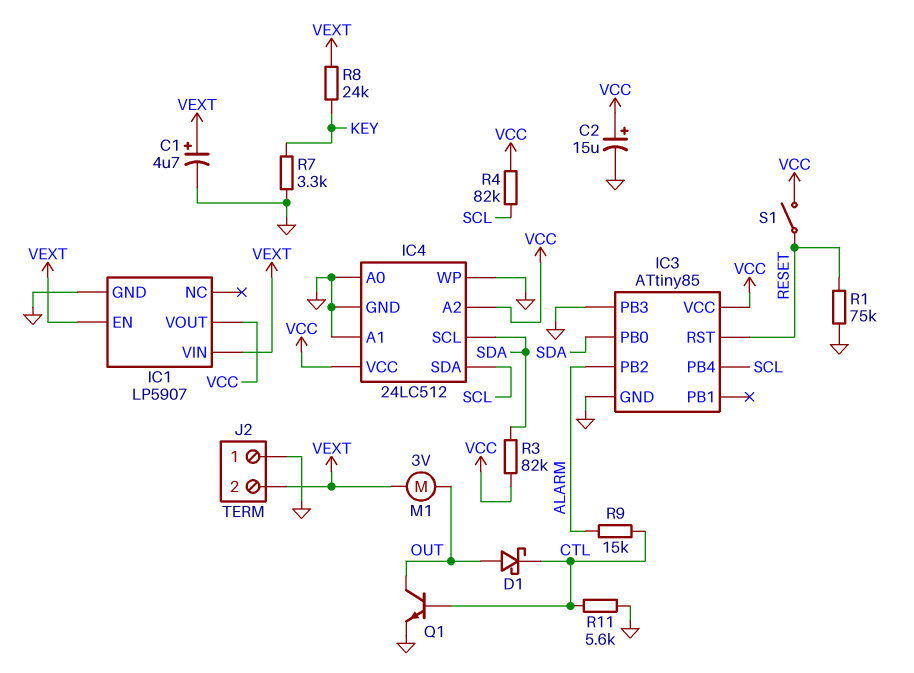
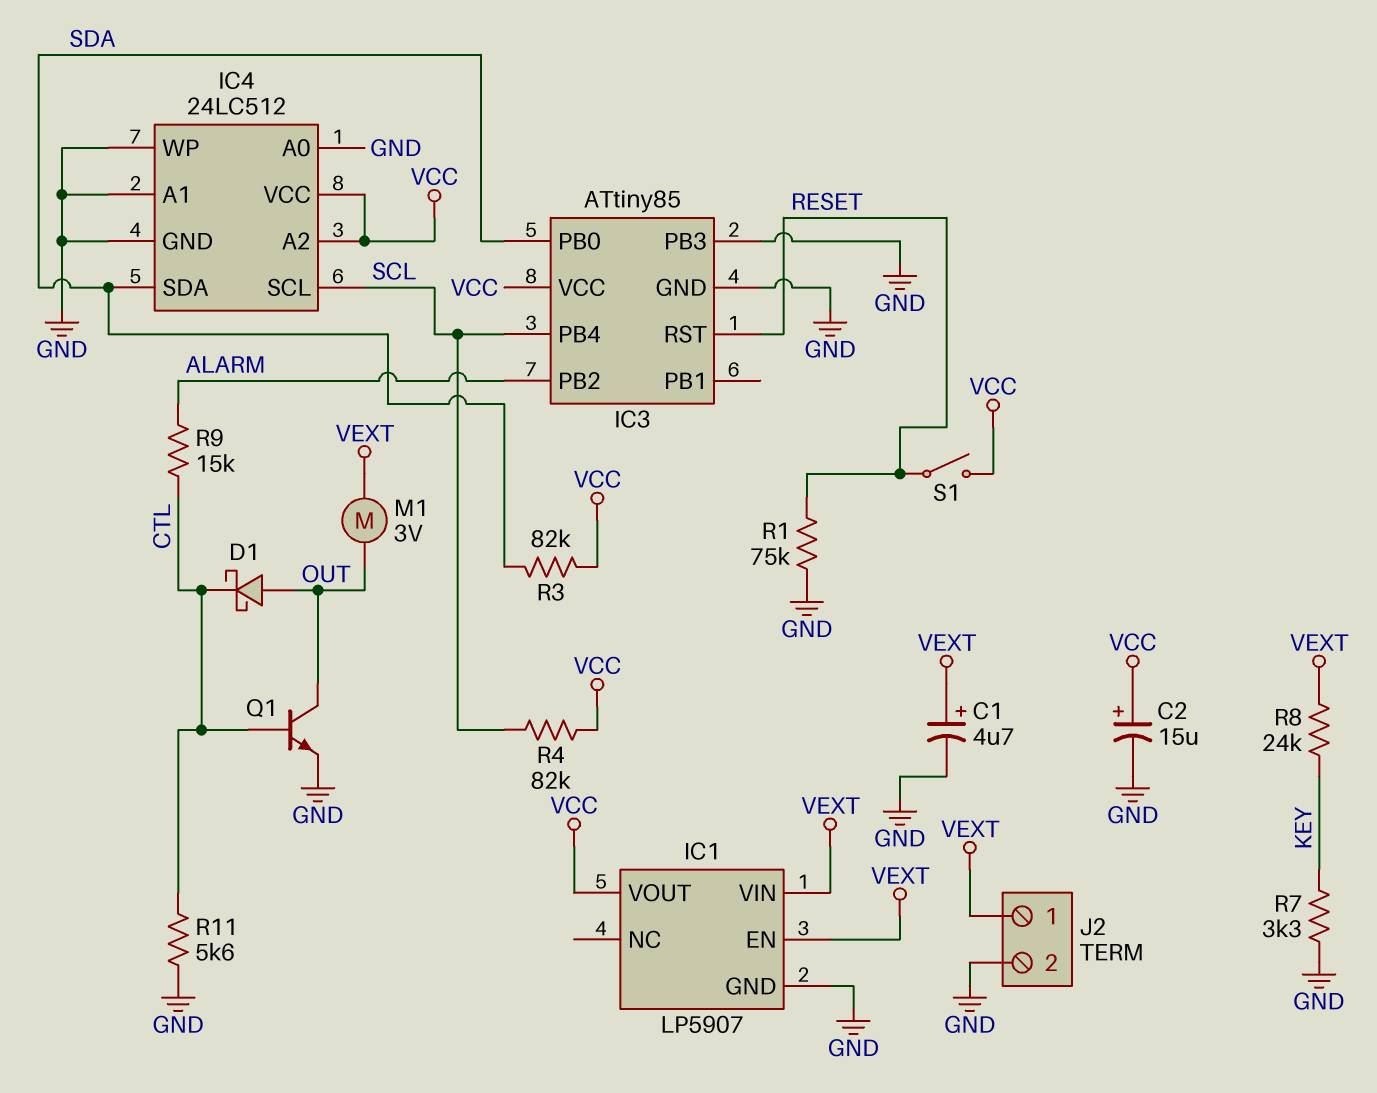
IC4 pin SCL: SDA -> SCL
IC4 pin SDA: SCL -> SDA
J2 pin 1: GND -> VEXT
J2 pin 2: VEXT -> GND

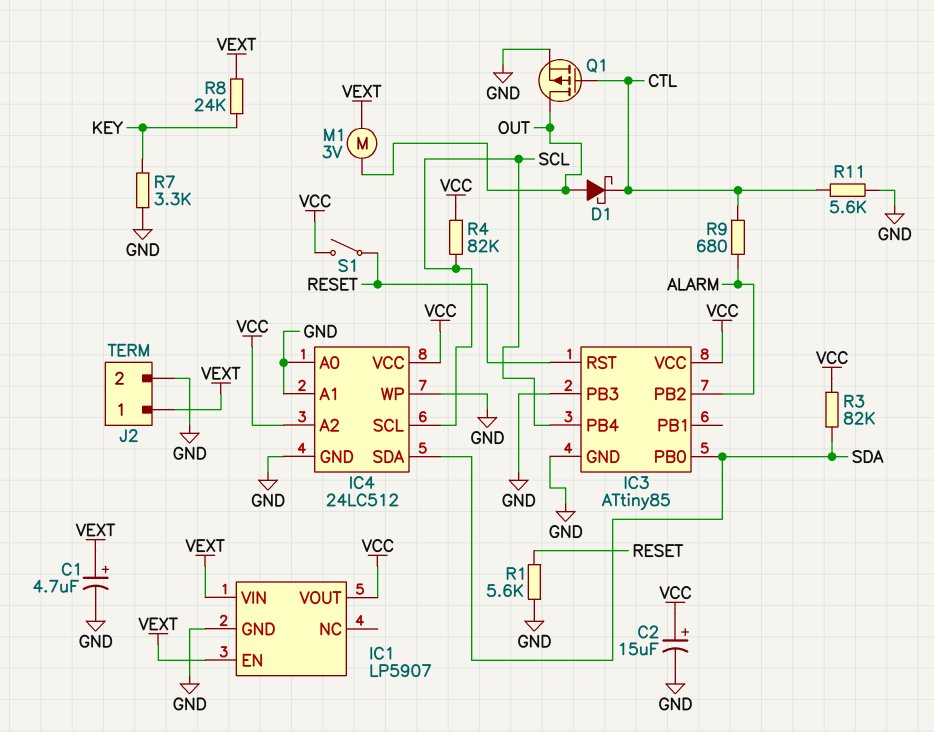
Q1: NPN (B CTL, C OUT, E GND) -> PMOS (G CTL, D OUT, S GND)
R1: 75k (GND, RESET) -> 5.6k (GND, RESET)
R9: 15k (ALARM, CTL) -> 680 (ALARM, CTL)

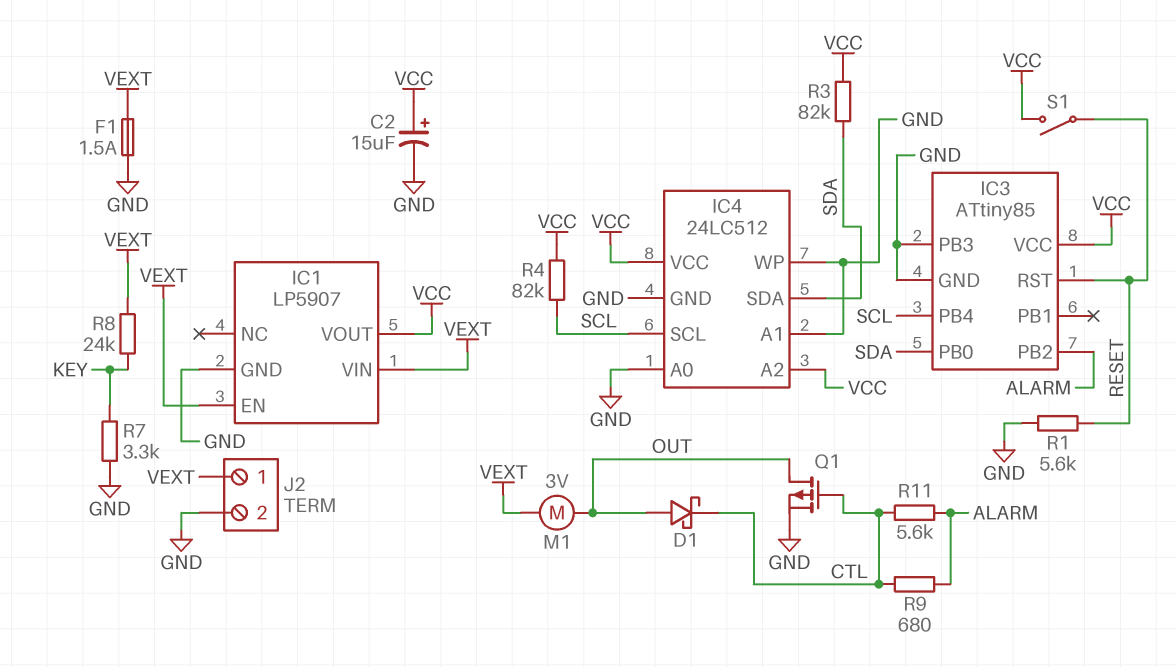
C1: 4.7uF (plus VEXT, minus GND) -> none
F1: none -> 1.5A (GND, VEXT)
R11: 5.6k (CTL, GND) -> 5.6k (ALARM, CTL)

